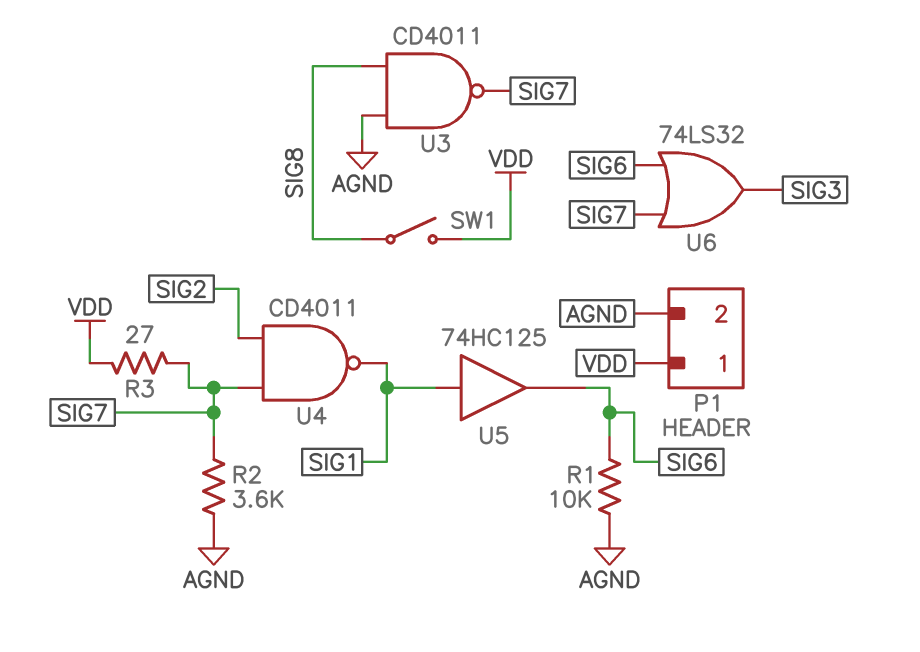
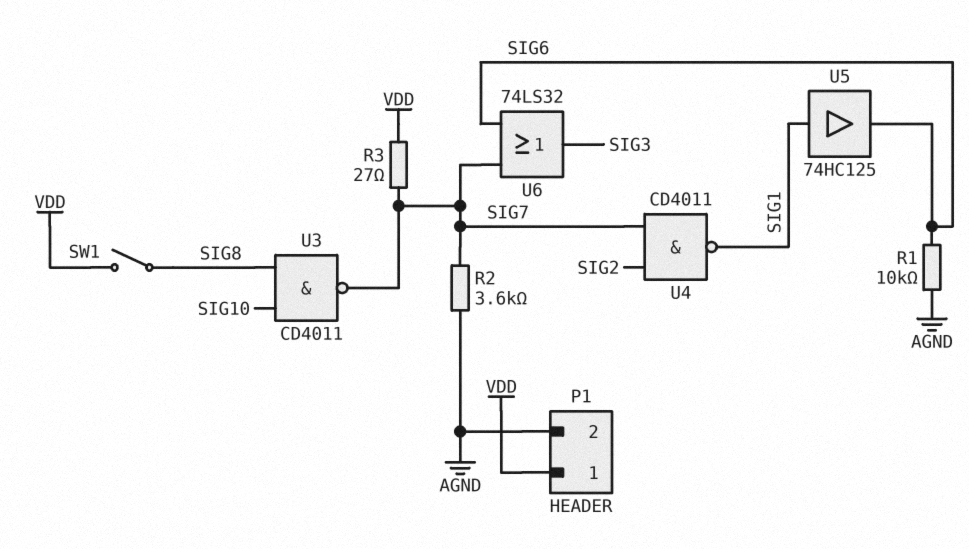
U3: NAND CD4011 (in AGND, in SIG8, out SIG7) -> NAND CD4011 (in SIG8, in SIG10, out SIG7)

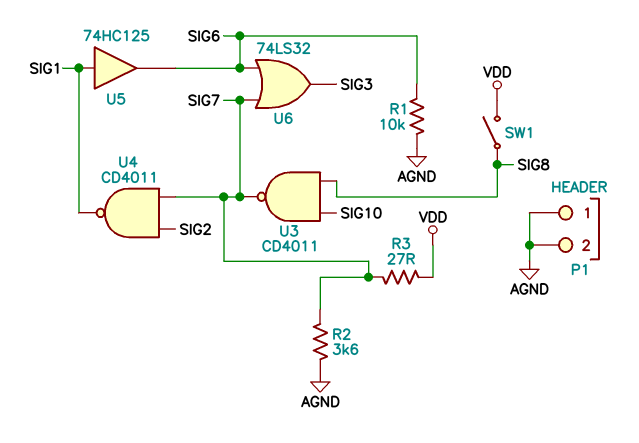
P1 pin 1: VDD -> AGND

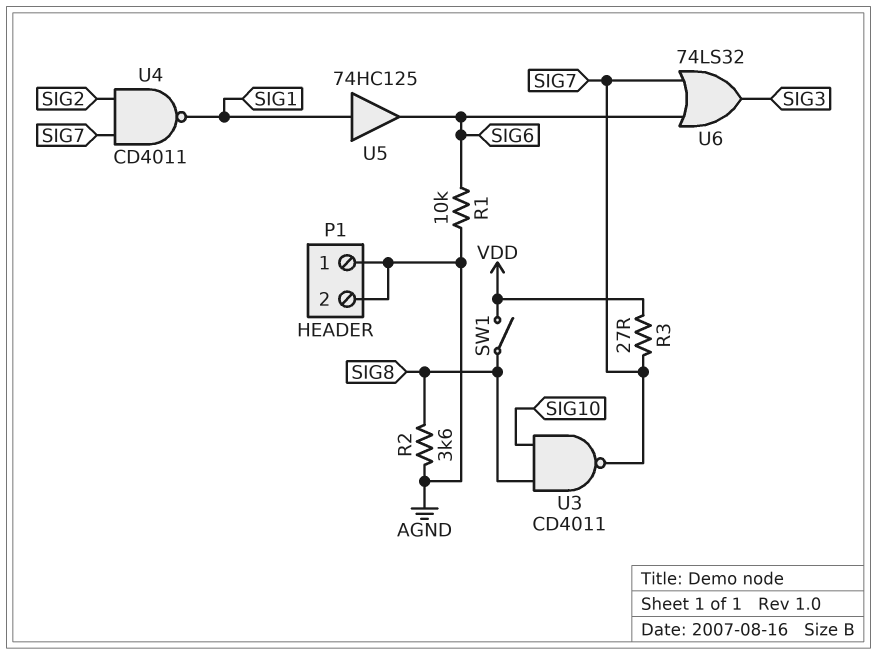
R2: 3.6k (AGND, SIG7) -> 3.6k (AGND, SIG8)

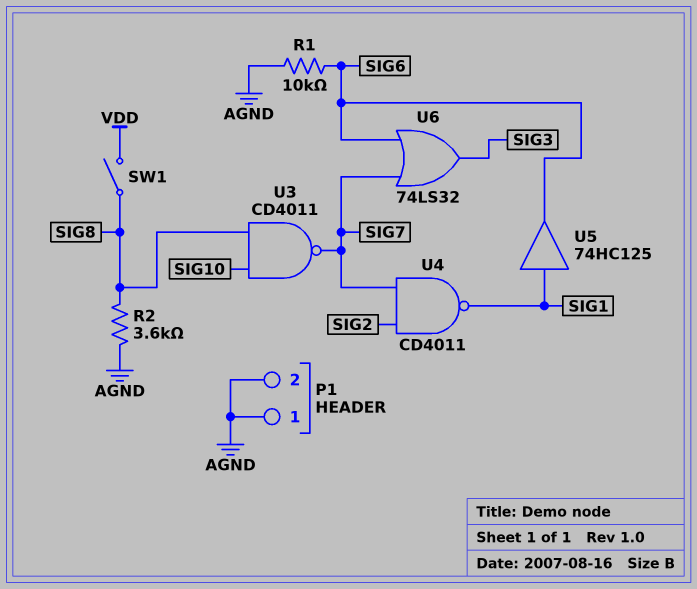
R3: 27 (SIG7, VDD) -> none

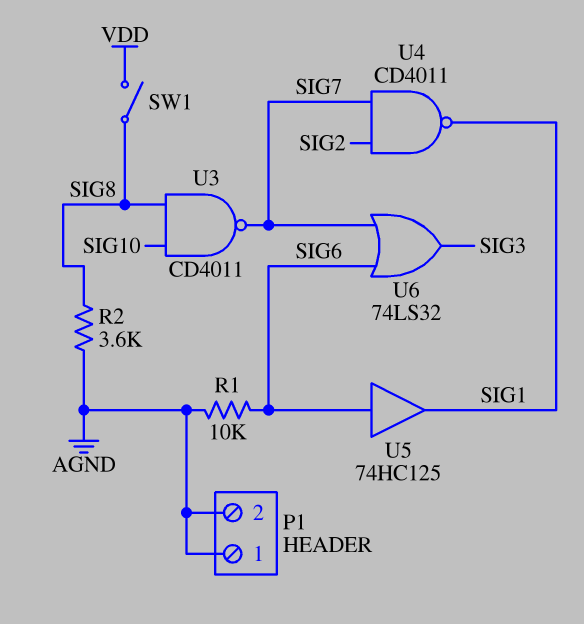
U5: buffer 74HC125 (in SIG1, out SIG6) -> buffer 74HC125 (in SIG6, out SIG1)

